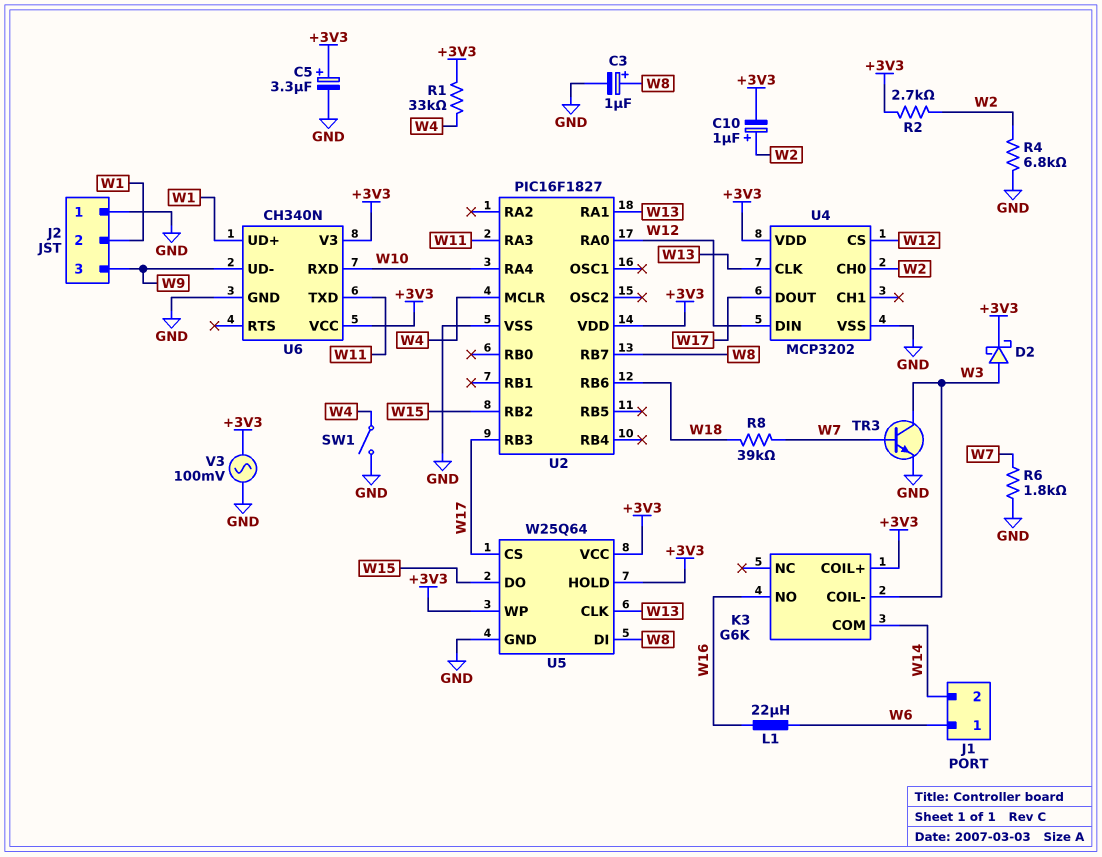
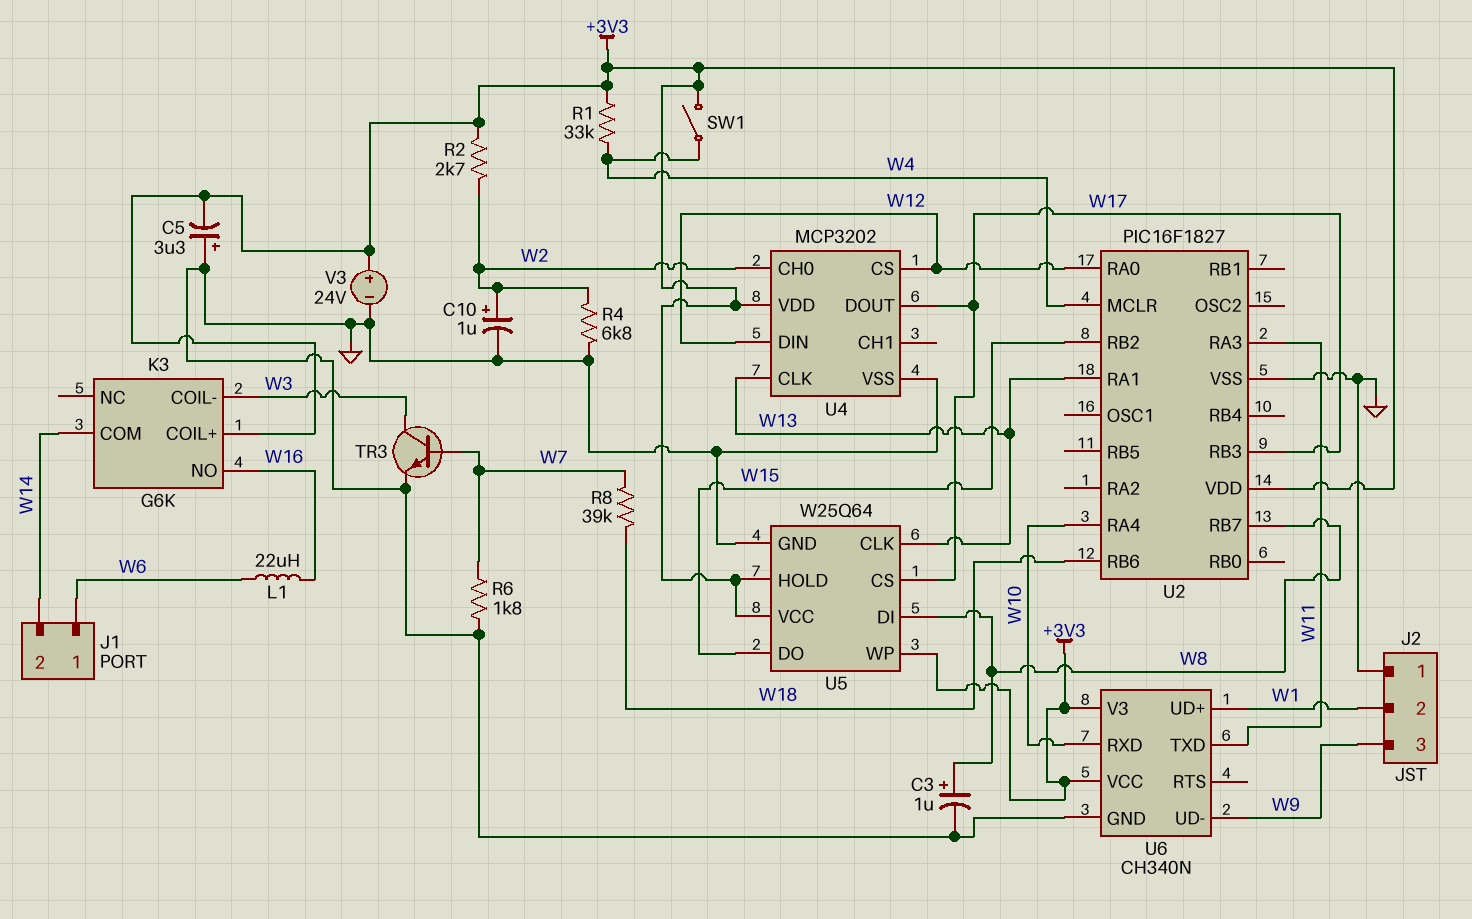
C5: 3.3uF (plus +3V3, minus GND) -> 3.3uF (plus GND, minus +3V3)
C10: 1uF (plus W2, minus +3V3) -> 1uF (plus W2, minus GND)
D2: schottky (A W3, K +3V3) -> none
SW1: switch (GND, W4) -> switch (+3V3, W4)
V3: AC 100mV (+3V3, GND) -> 24V (plus +3V3, minus GND)

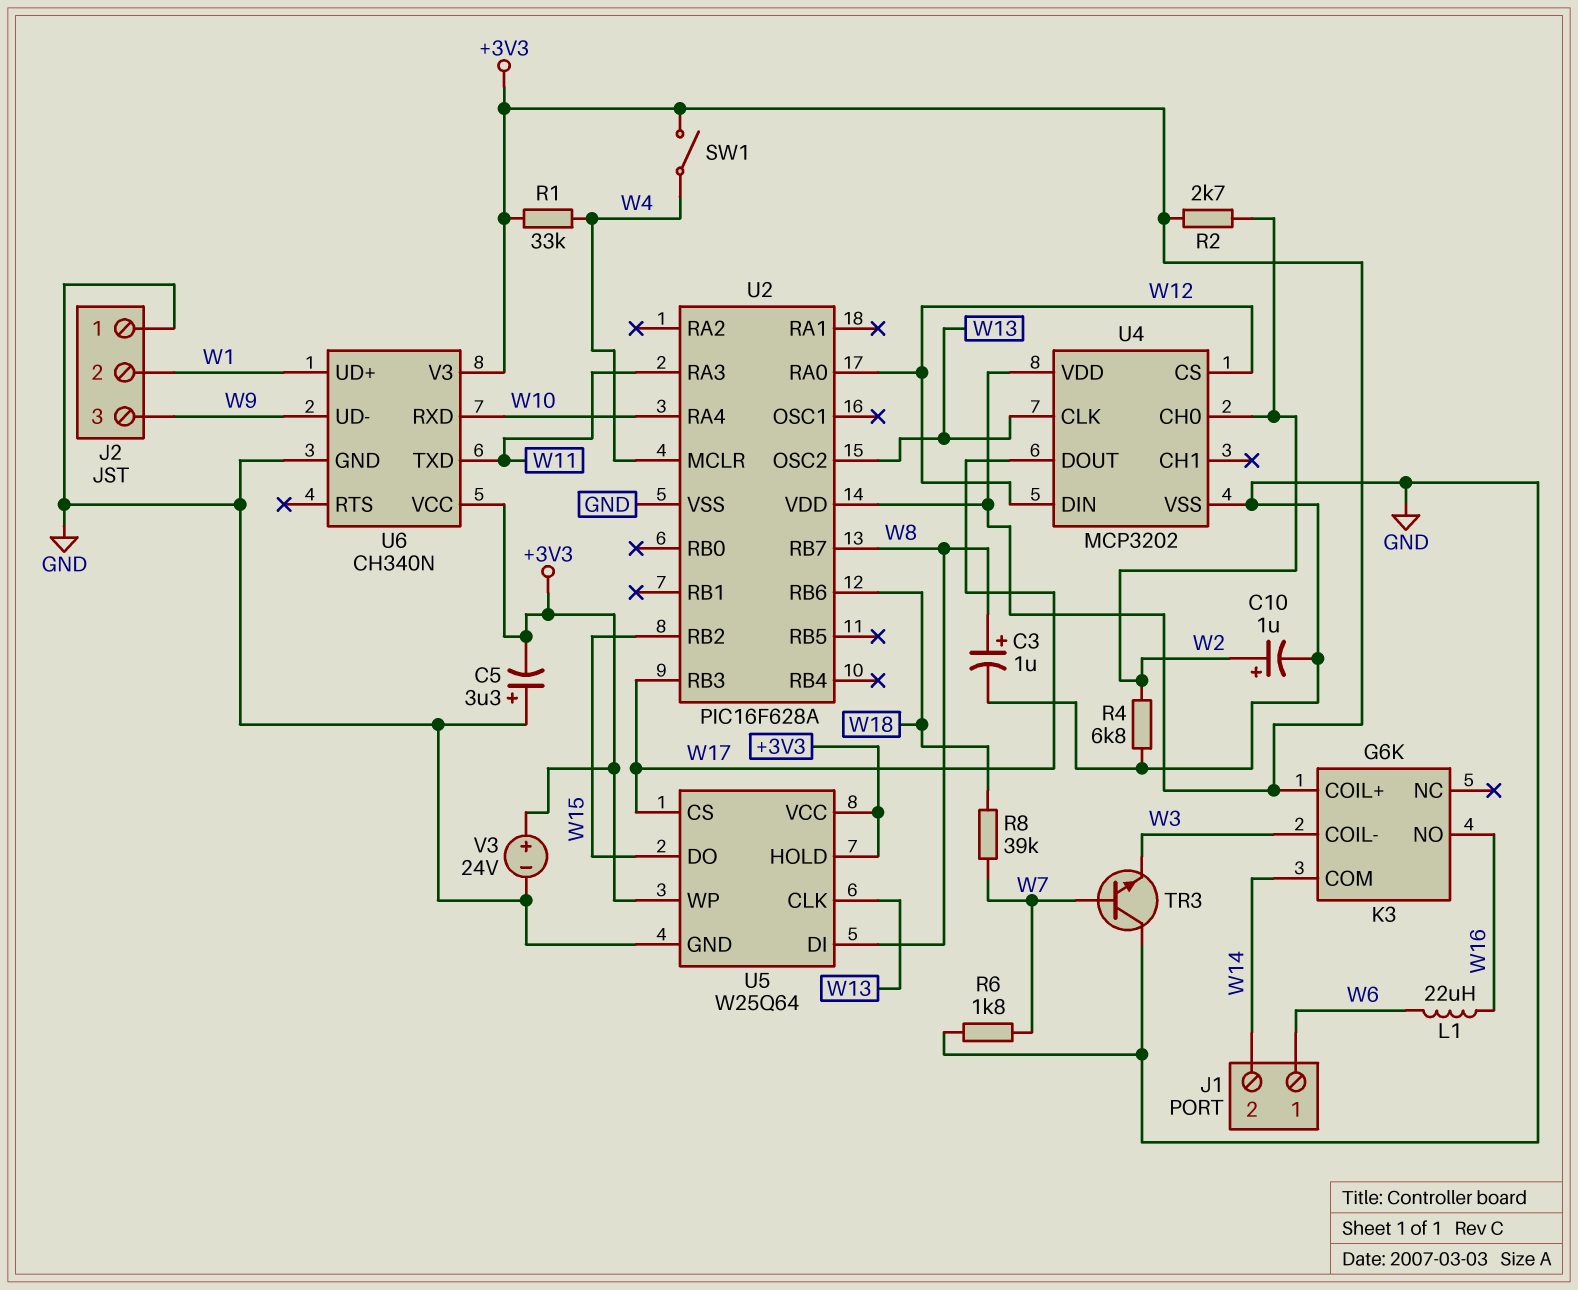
TR3: NPN (B W7, C W3, E GND) -> NPN (B W7, C GND, E W3)
U2: PIC16F1827 -> PIC16F628A
U2 pin OSC2: none -> W13
U2 pin RA1: W13 -> none

